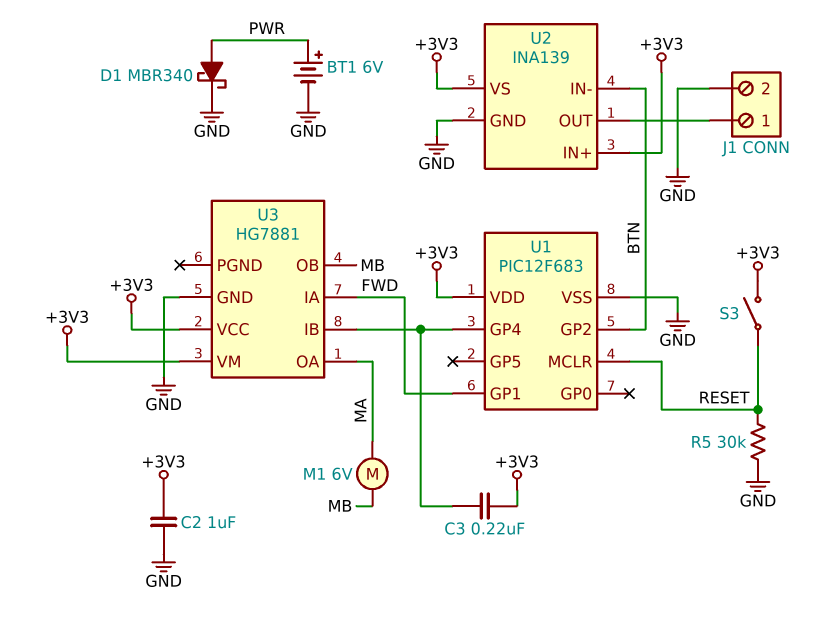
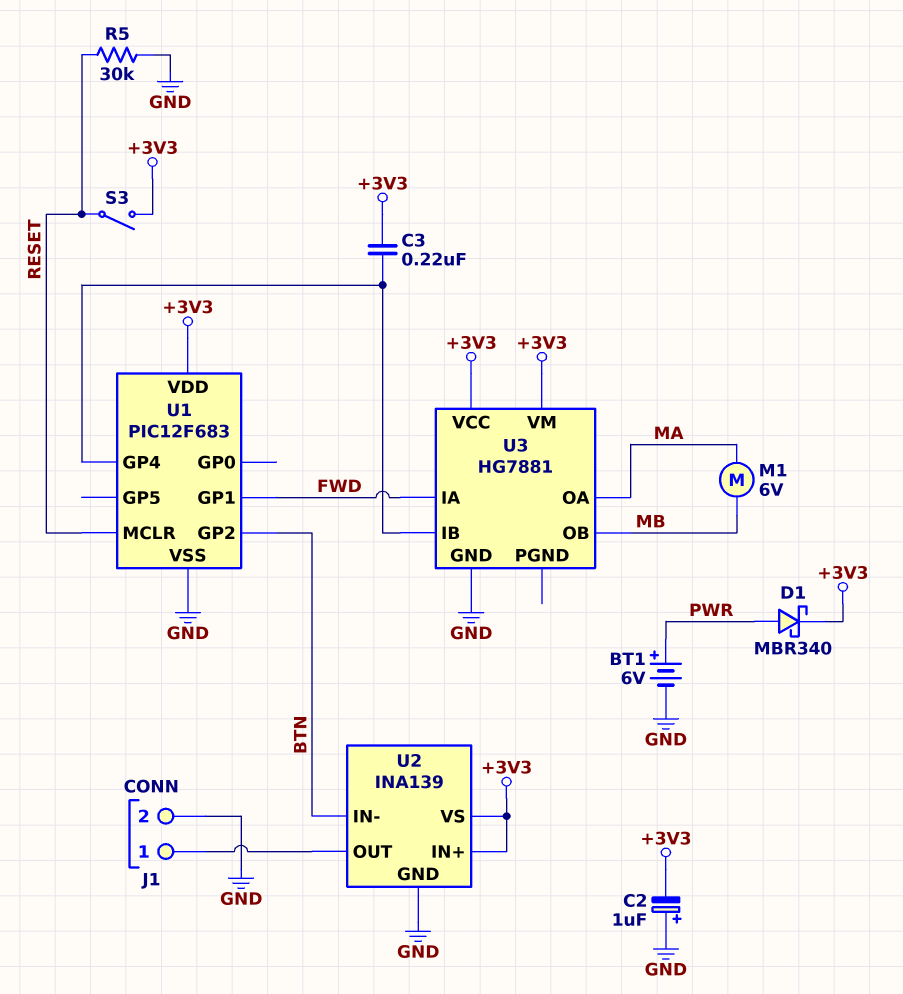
C2: 1uF (+3V3, GND) -> 1uF (plus GND, minus +3V3)
D1: schottky MBR340 (A PWR, K GND) -> schottky MBR340 (A PWR, K +3V3)

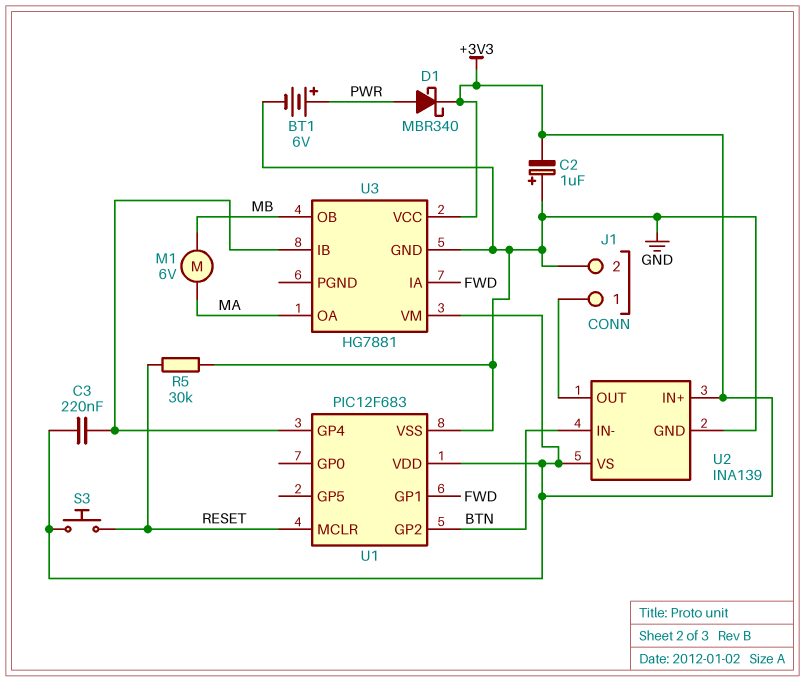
S3: switch (+3V3, RESET) -> button (+3V3, RESET)

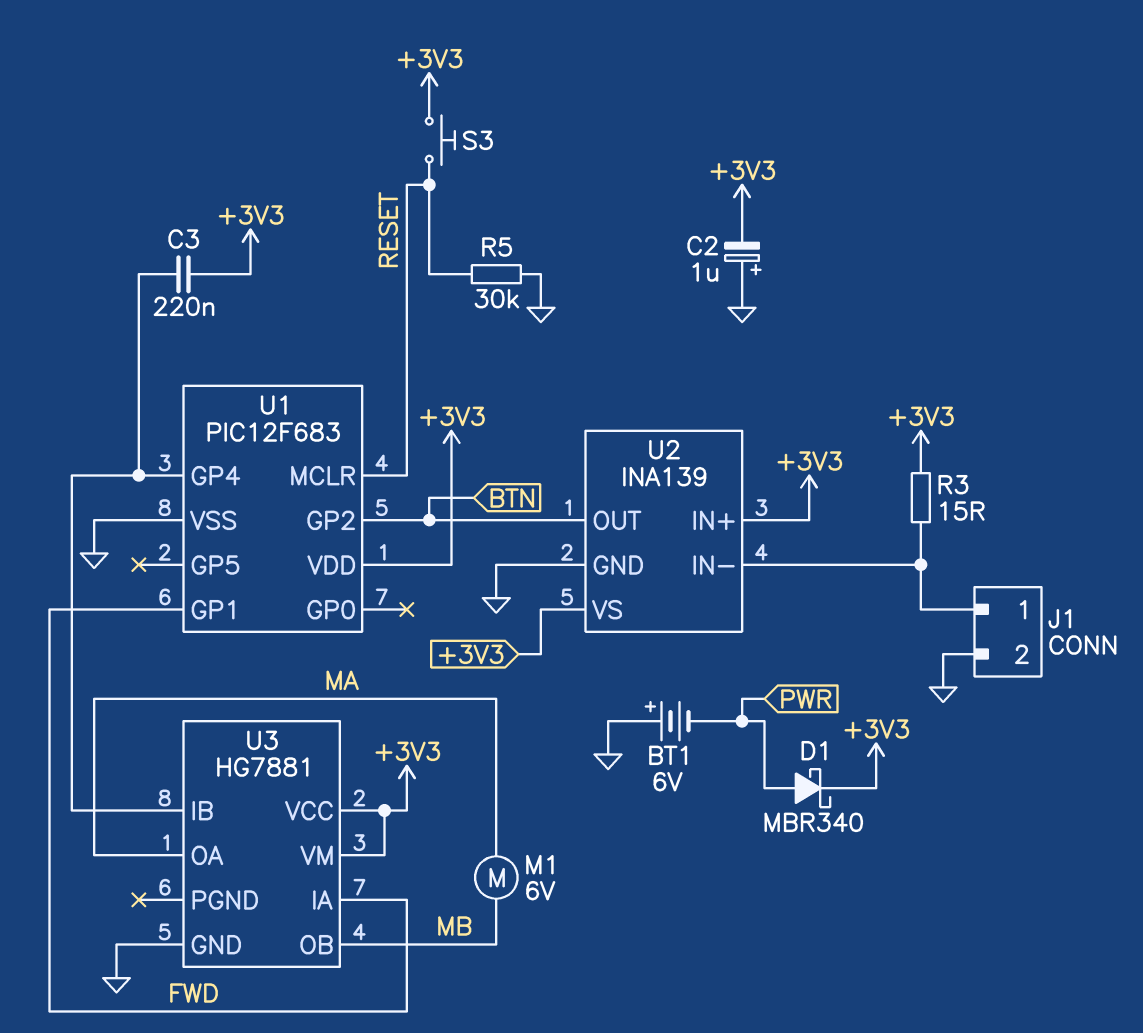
BT1: 6V (plus PWR, minus GND) -> 6V (plus GND, minus PWR)
R3: none -> 15 (+3V3, J1/1)
U2 pin IN-: BTN -> J1/1
U2 pin OUT: J1/1 -> BTN

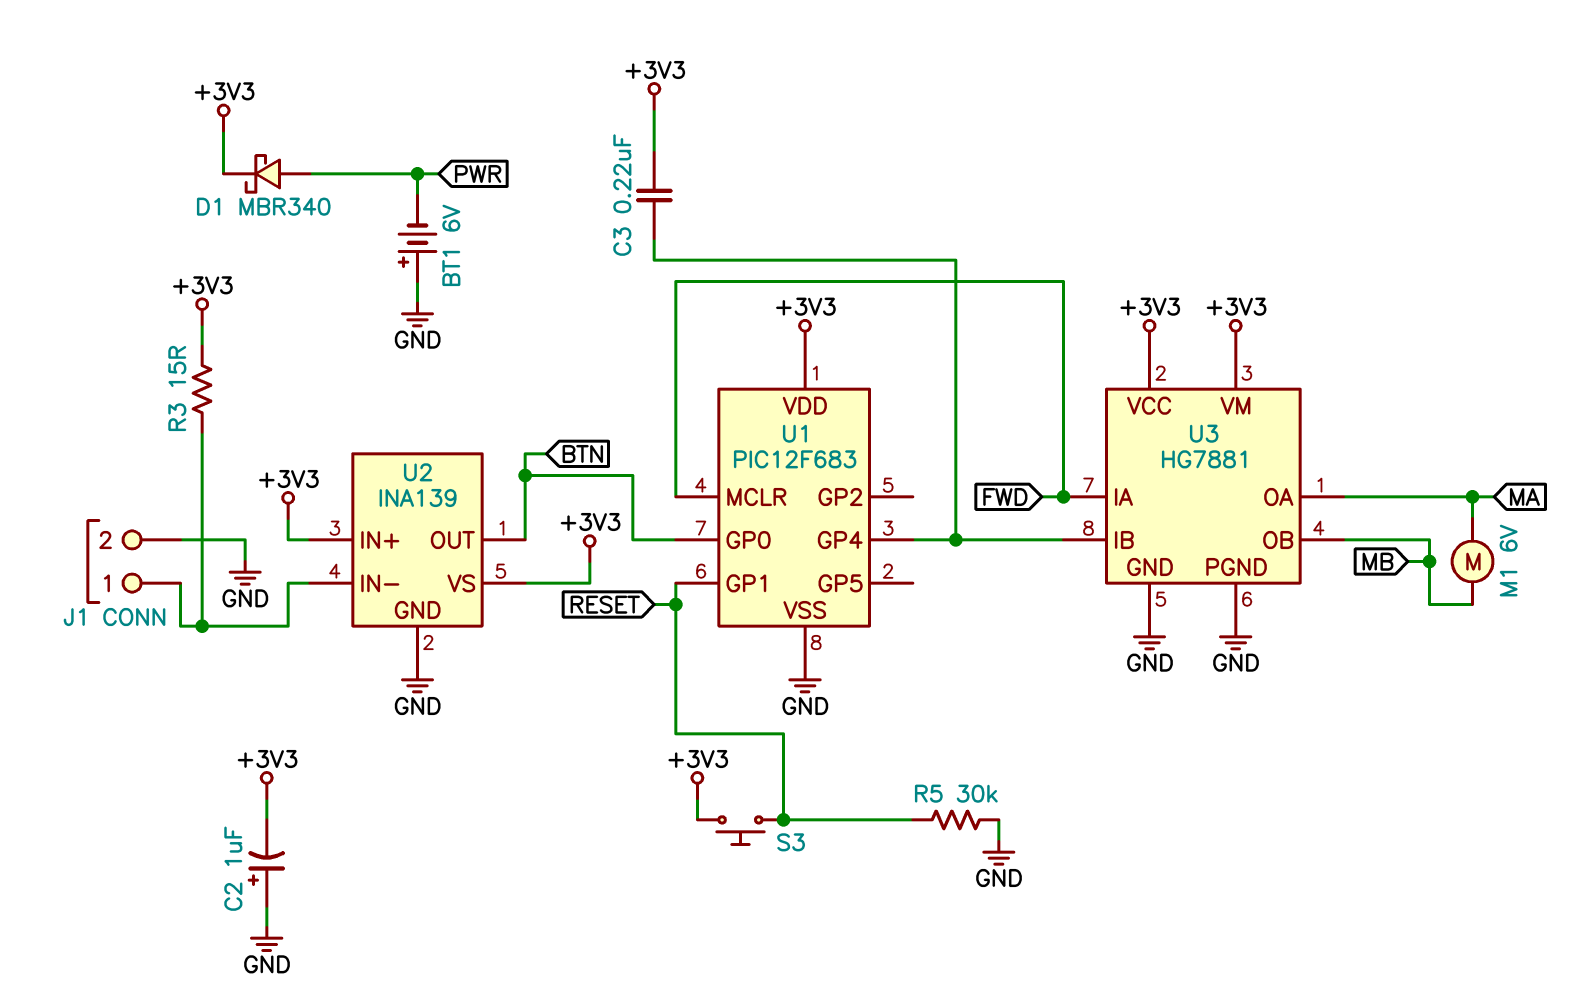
U1 pin GP0: none -> BTN
U1 pin GP1: FWD -> RESET
U1 pin GP2: BTN -> none
U1 pin MCLR: RESET -> FWD
U3 pin PGND: none -> GND

